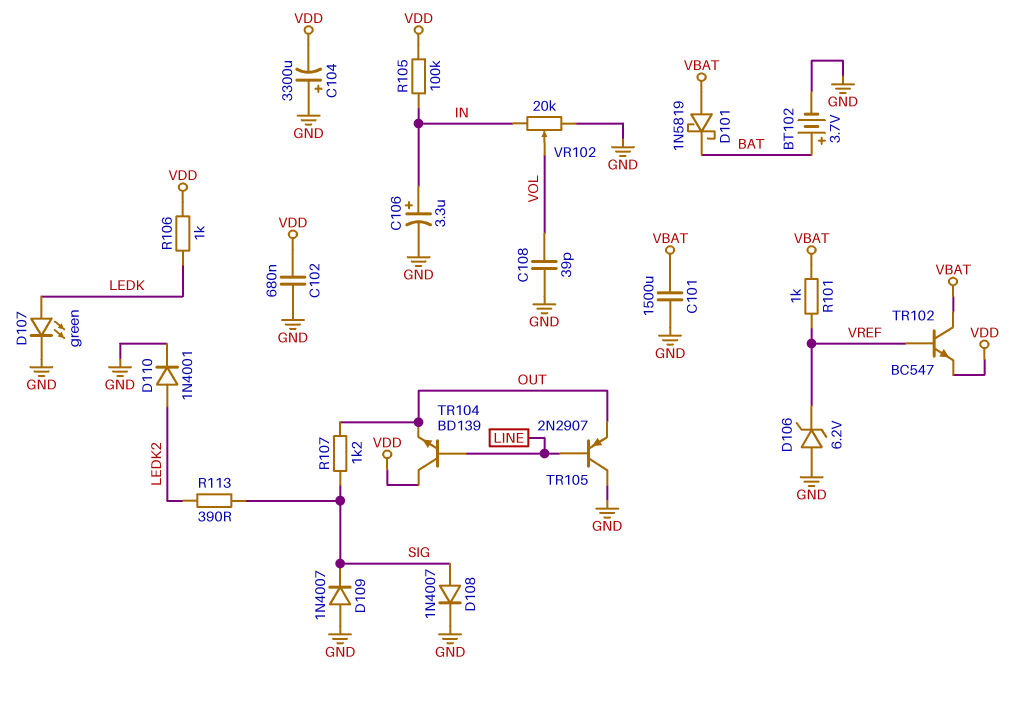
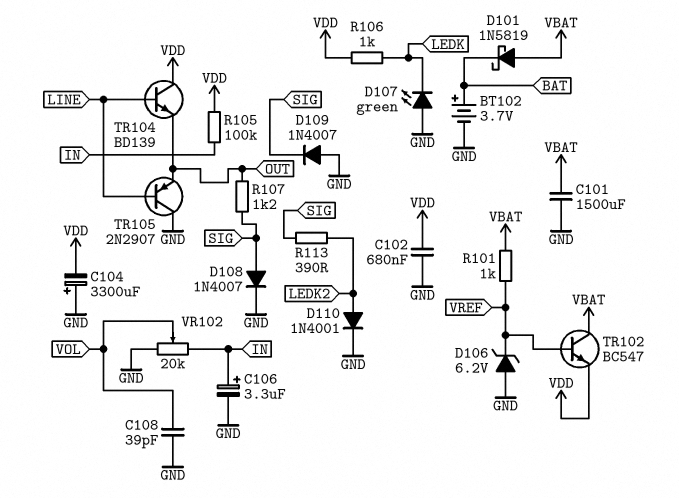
D107: LED green (A LEDK, K GND) -> LED green (A GND, K LEDK)

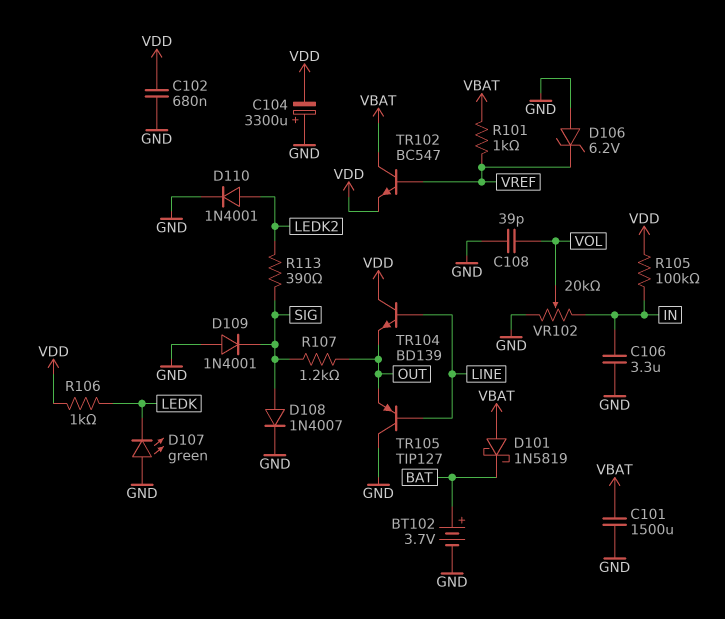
C106: 3.3uF (plus IN, minus GND) -> 3.3uF (GND, IN)
D109: diode 1N4007 (A GND, K SIG) -> diode 1N4001 (A GND, K SIG)
TR105: PNP 2N2907 (B LINE, C GND, E OUT) -> PNP TIP127 (B LINE, C GND, E OUT)

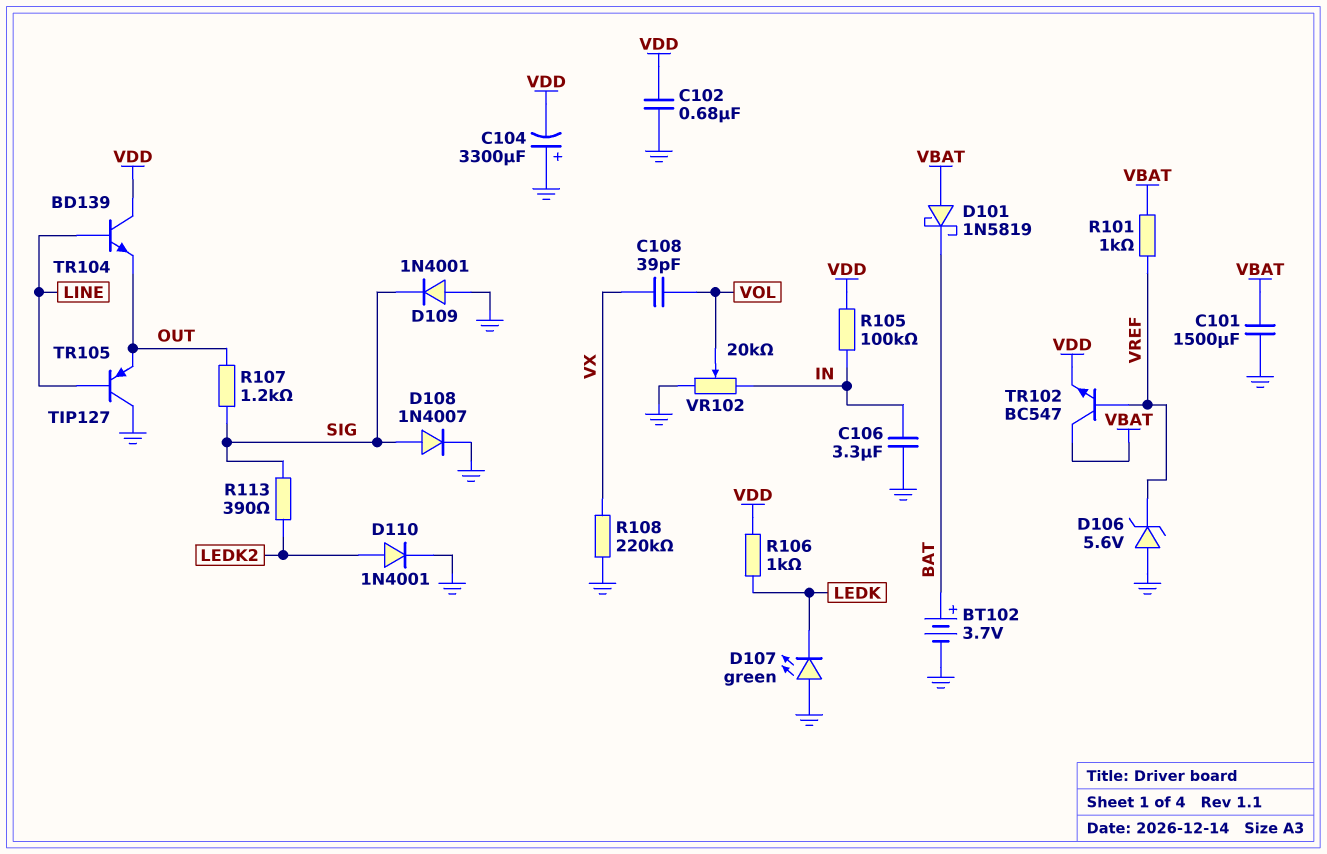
C108: 39pF (GND, VOL) -> 39pF (VOL, VX)
D106: zener 6.2V (A GND, K VREF) -> zener 5.6V (A GND, K VREF)
R108: none -> 220k (GND, VX)

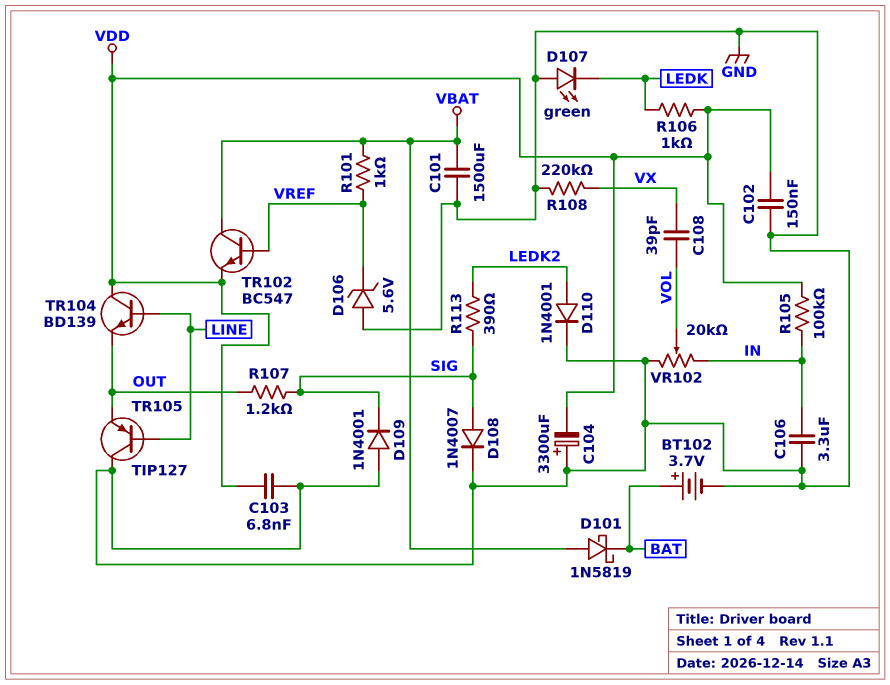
C102: 680nF (GND, VDD) -> 150nF (GND, VDD)
C103: none -> 6.8nF (GND, VDD)

